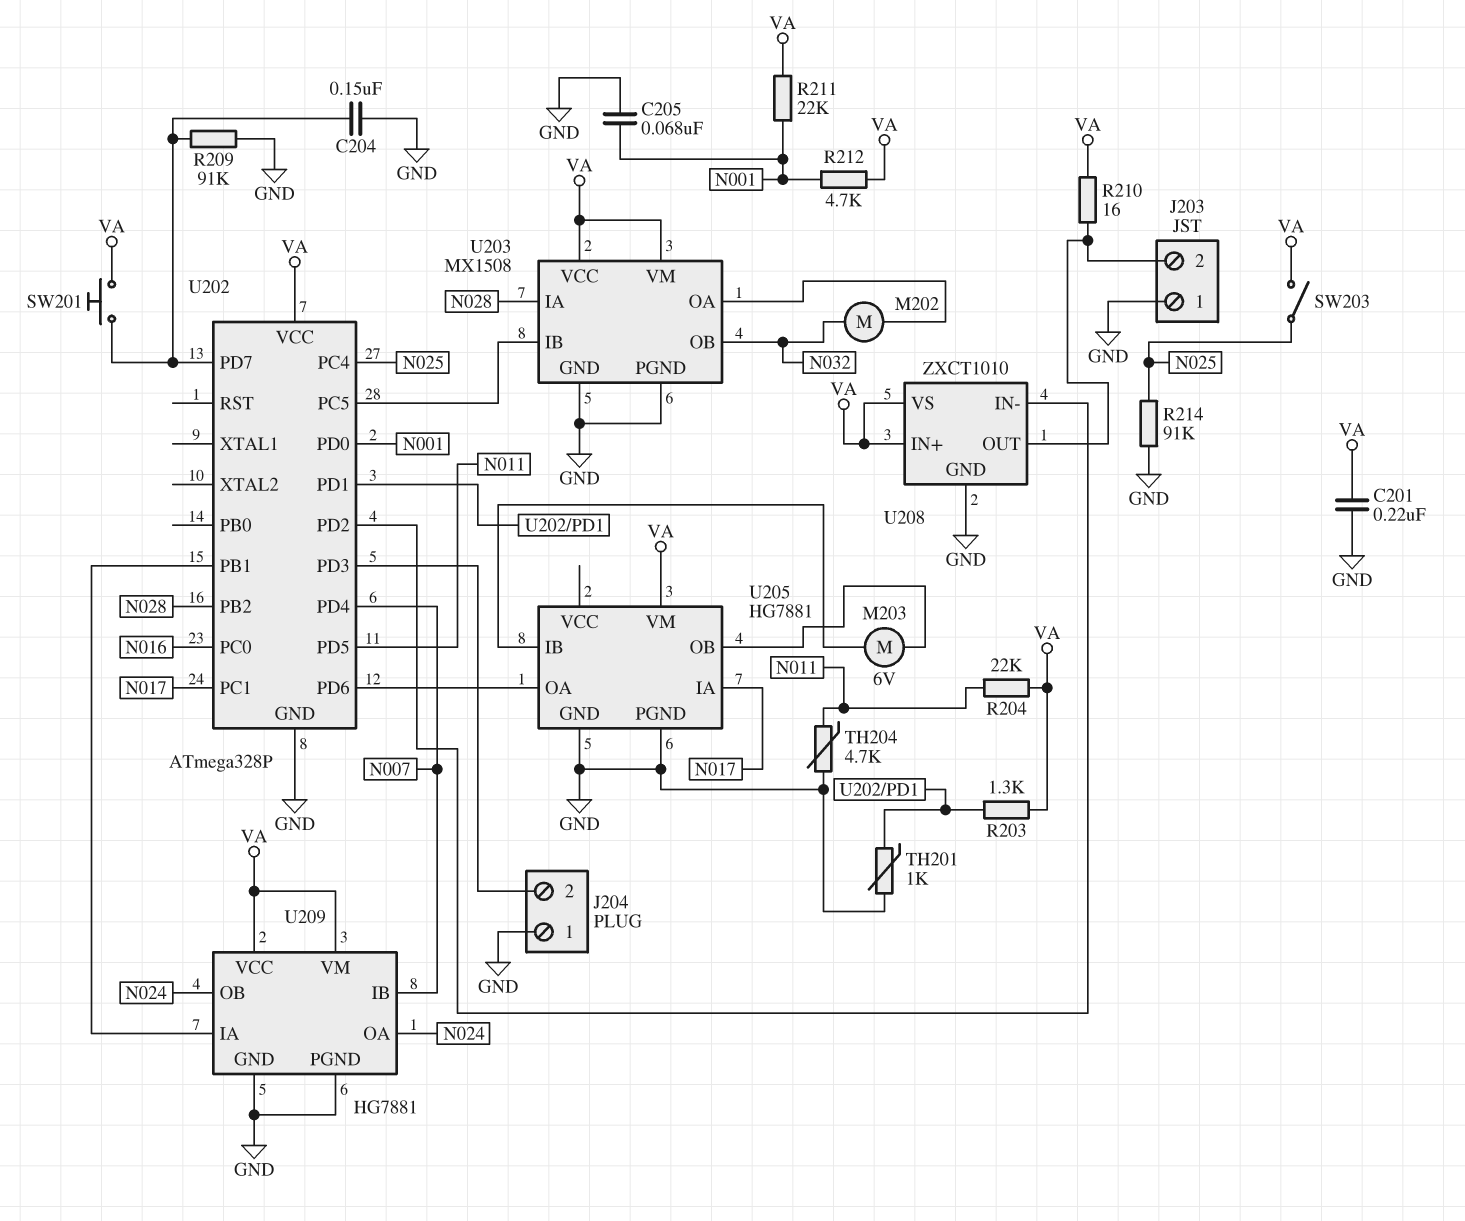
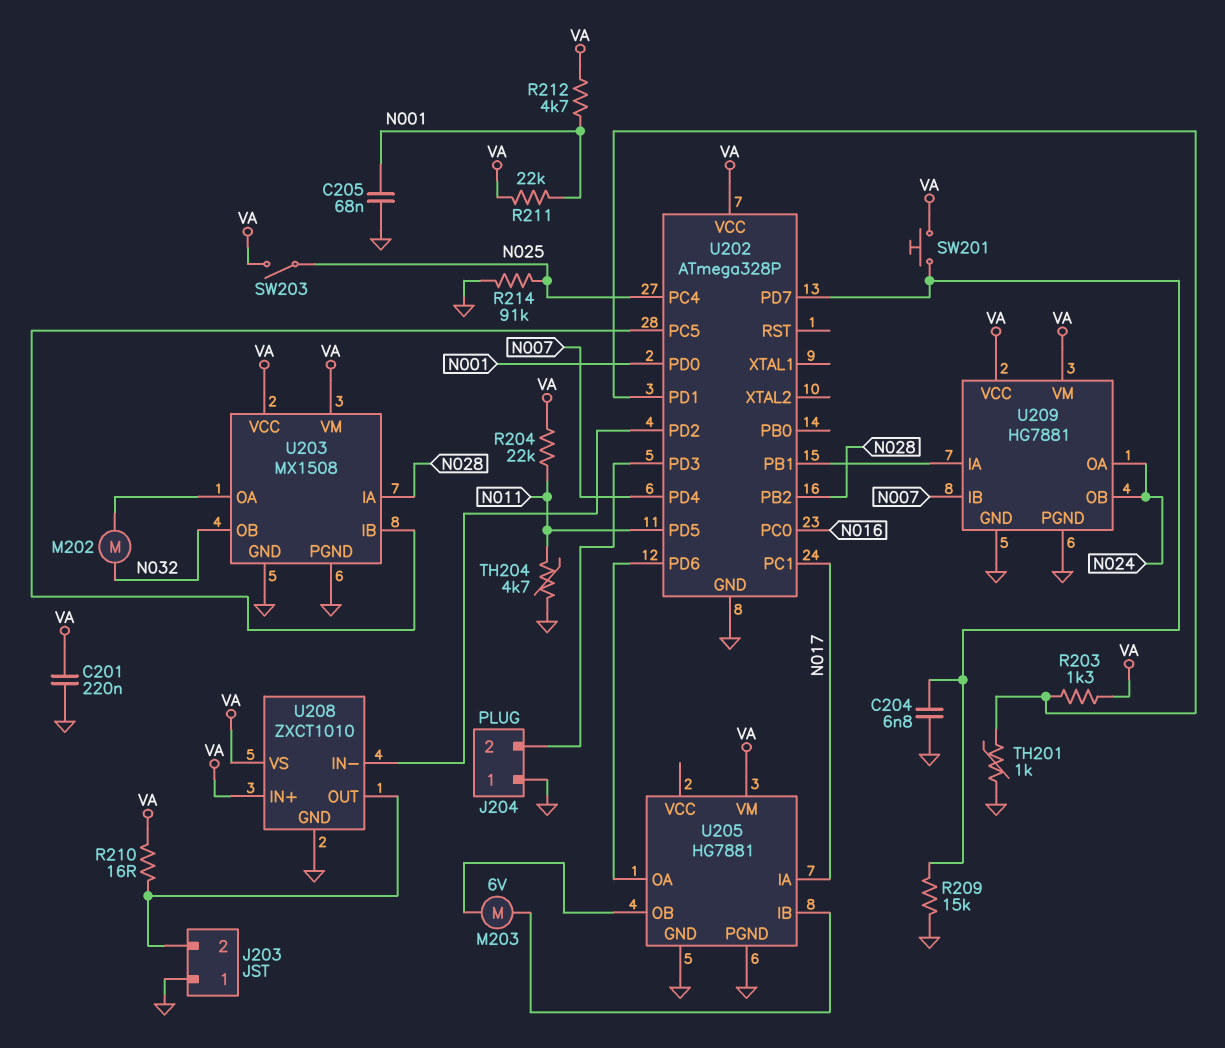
C204: 150nF (GND, U202/PD7) -> 6.8nF (GND, U202/PD7)
R209: 91k (GND, U202/PD7) -> 15k (GND, U202/PD7)

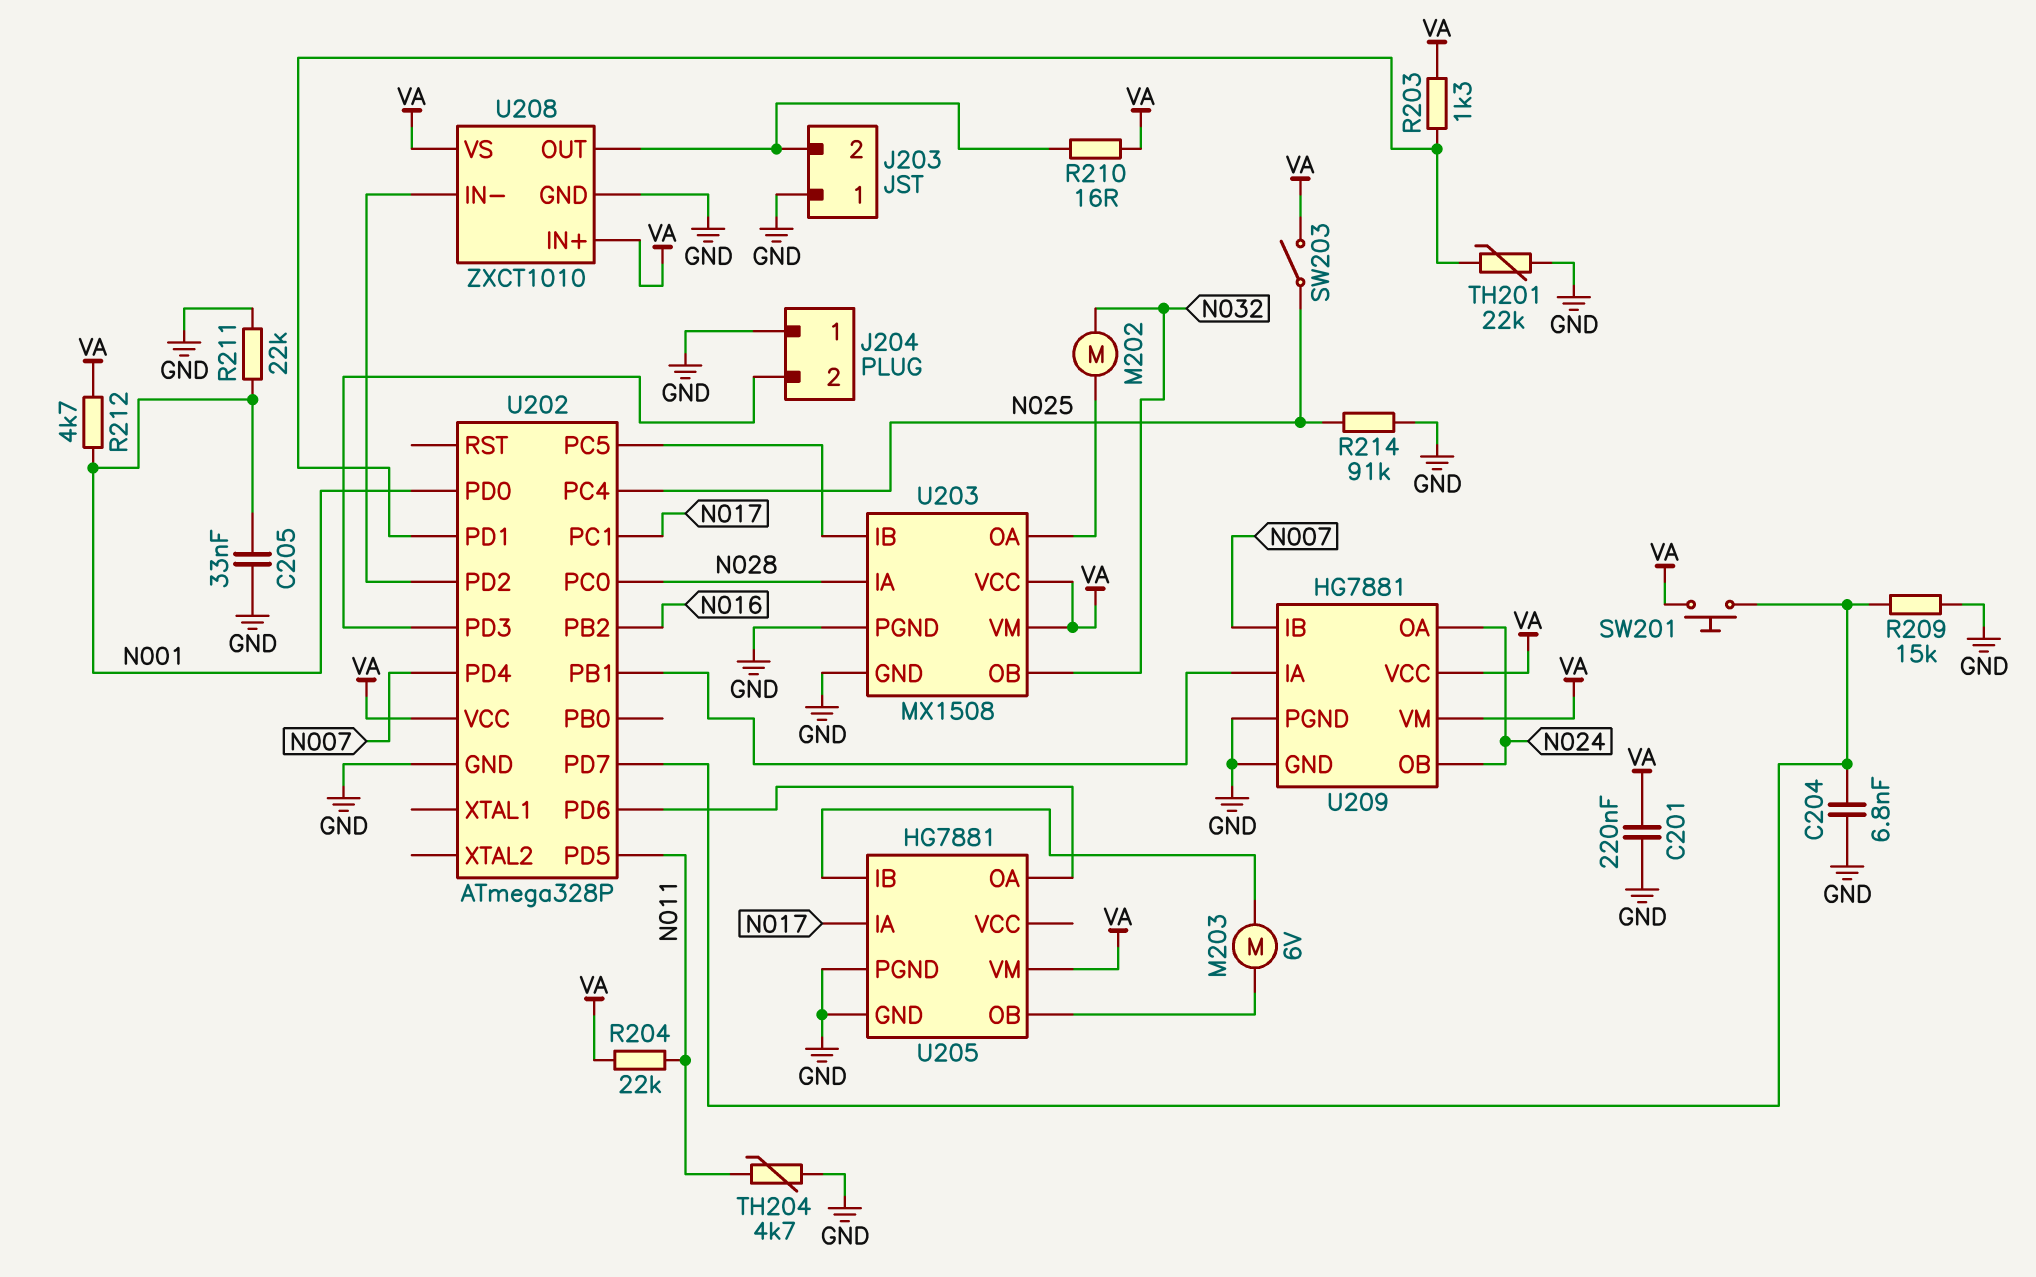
C205: 68nF (GND, N001) -> 33nF (GND, N001)
R211: 22k (N001, VA) -> 22k (GND, N001)
TH201: 1k (GND, U202/PD1) -> 22k (GND, U202/PD1)
U202 pin PB2: N028 -> N016
U202 pin PC0: N016 -> N028

